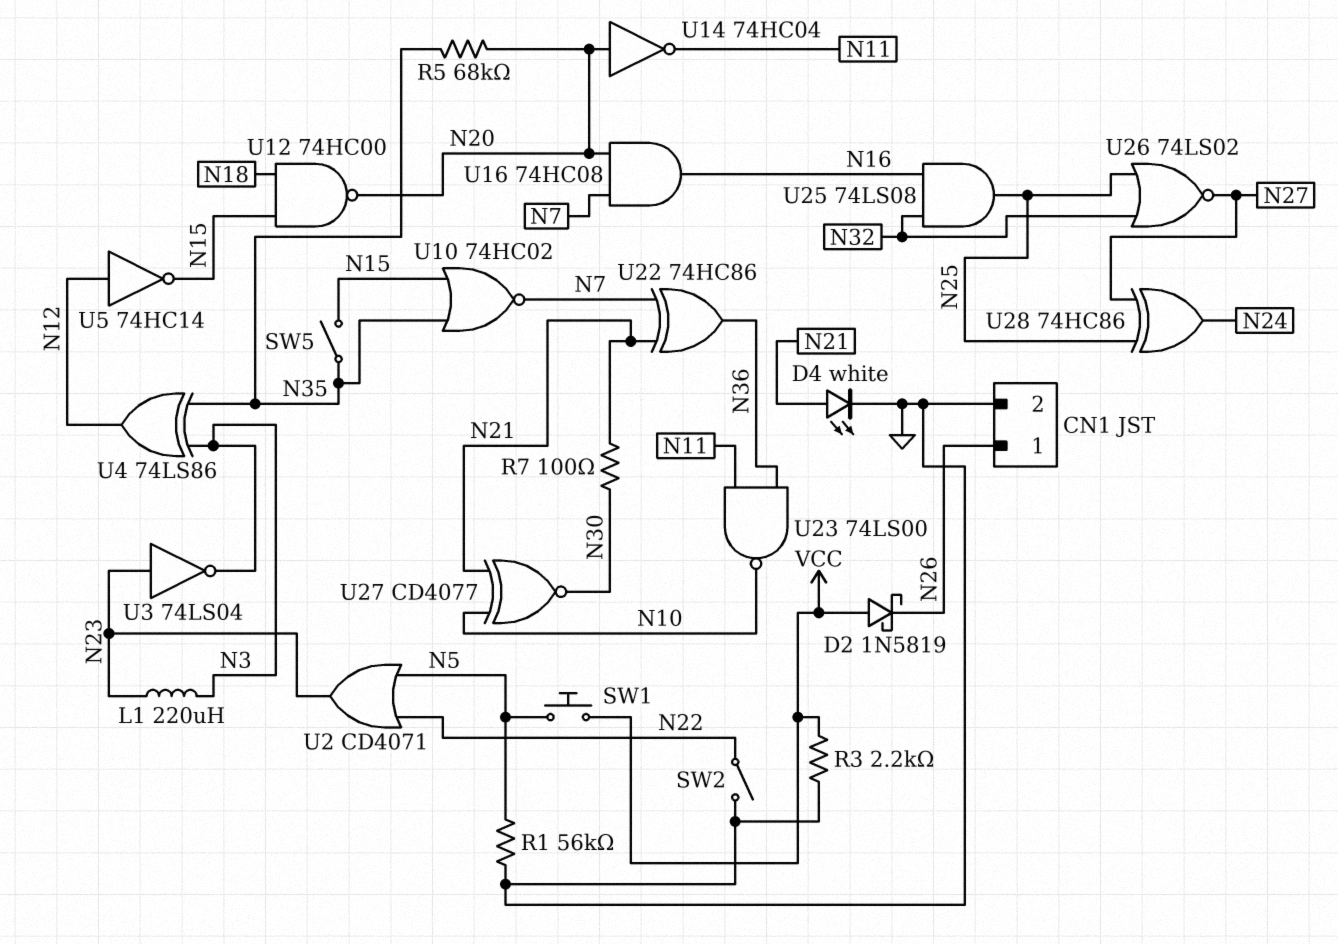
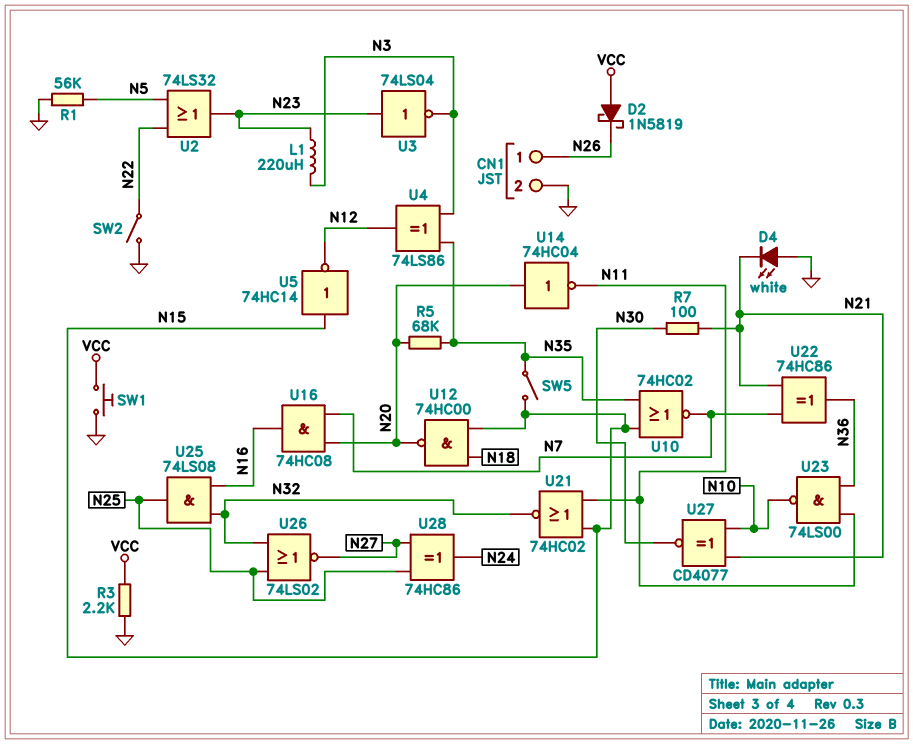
D4: LED white (A N21, K GND) -> LED white (A GND, K N21)
SW1: button (N5, VCC) -> button (GND, VCC)
U2: OR CD4071 (in N5, in N22, out N23) -> OR 74LS32 (in N5, in N22, out N23)
U5: NOT 74HC14 (in N12, out N15) -> NOT 74HC14 (in N15, out N12)
U21: none -> NOR 74HC02 (in N11, in N15, out N32)

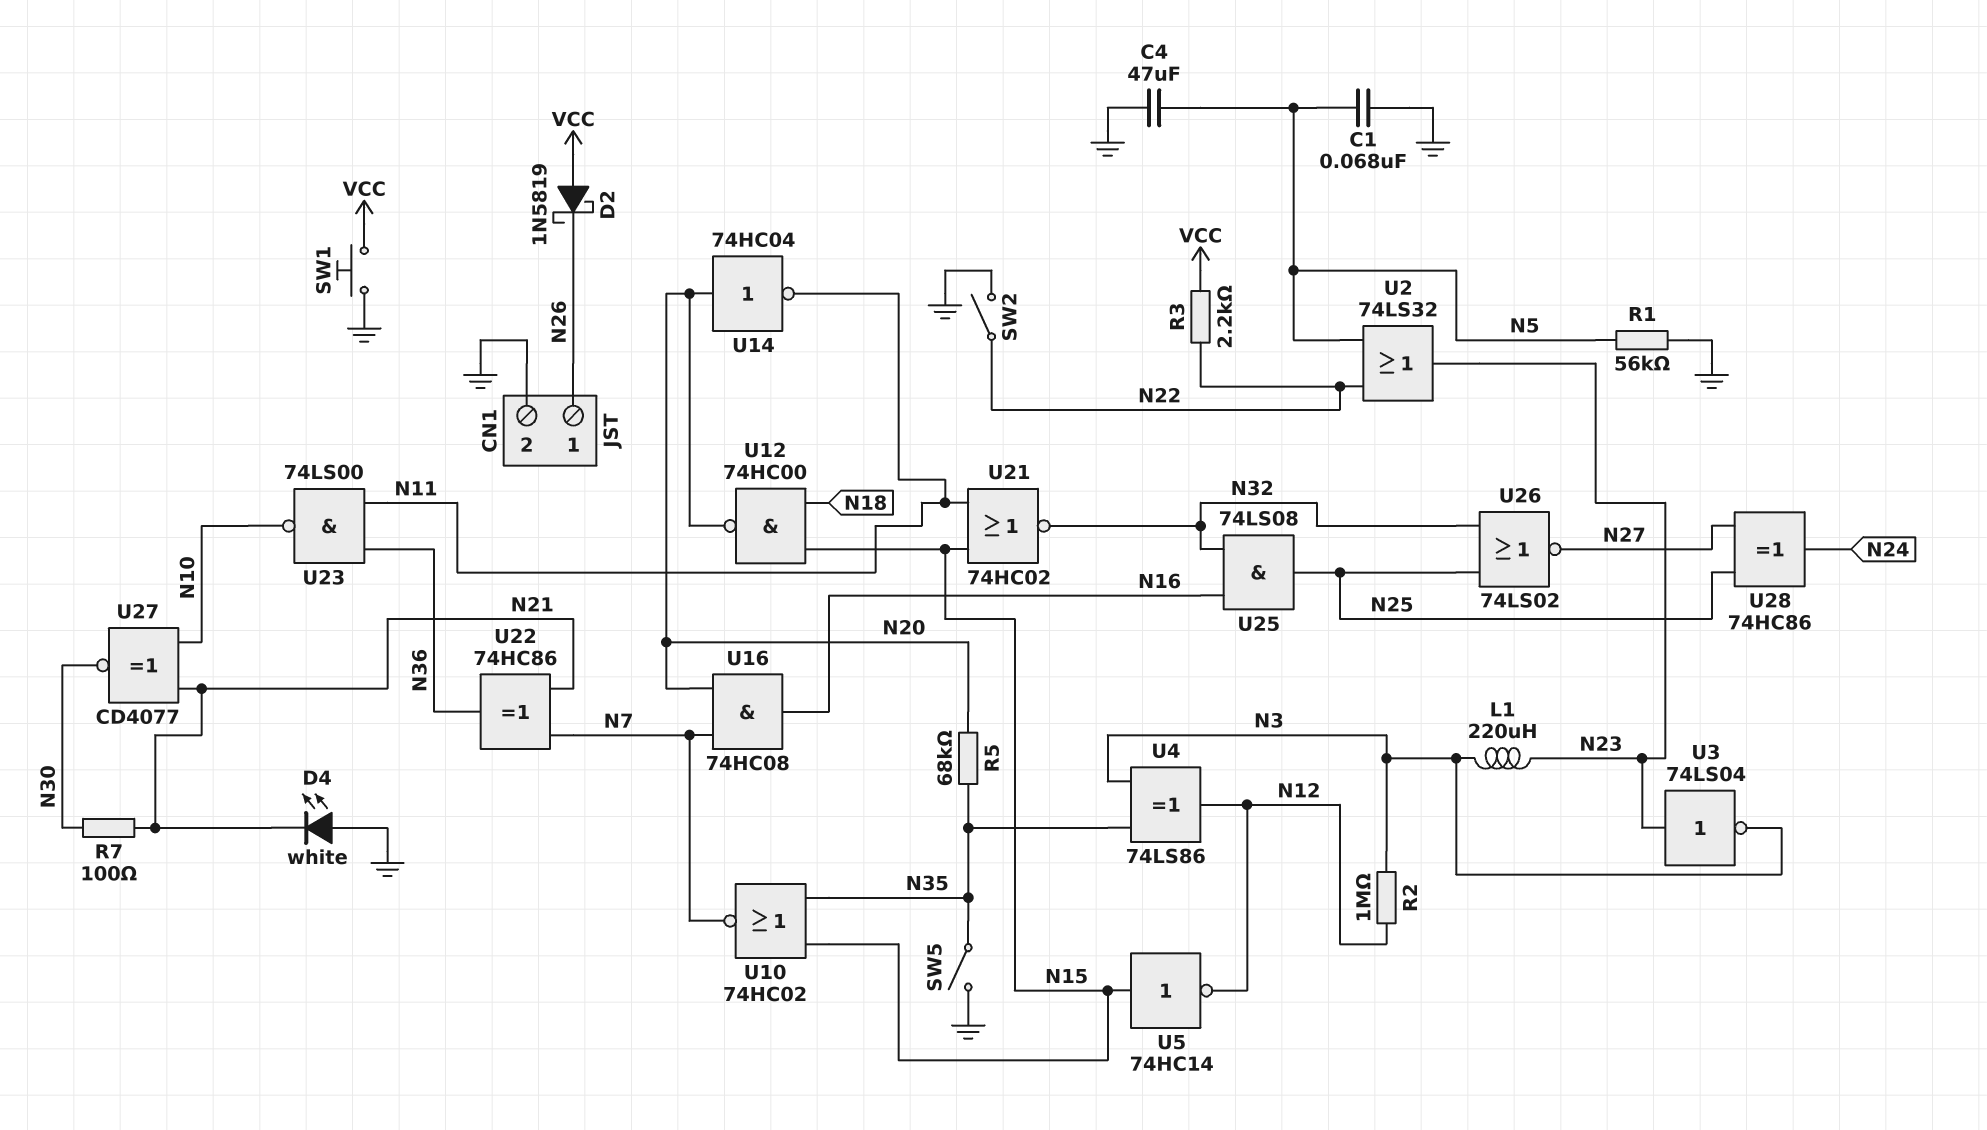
C1: none -> 68nF (GND, N5)
C4: none -> 47uF (GND, N5)
R2: none -> 1M (N3, N12)
R3: 2.2k (GND, VCC) -> 2.2k (N22, VCC)
SW5: switch (N15, N35) -> switch (GND, N35)

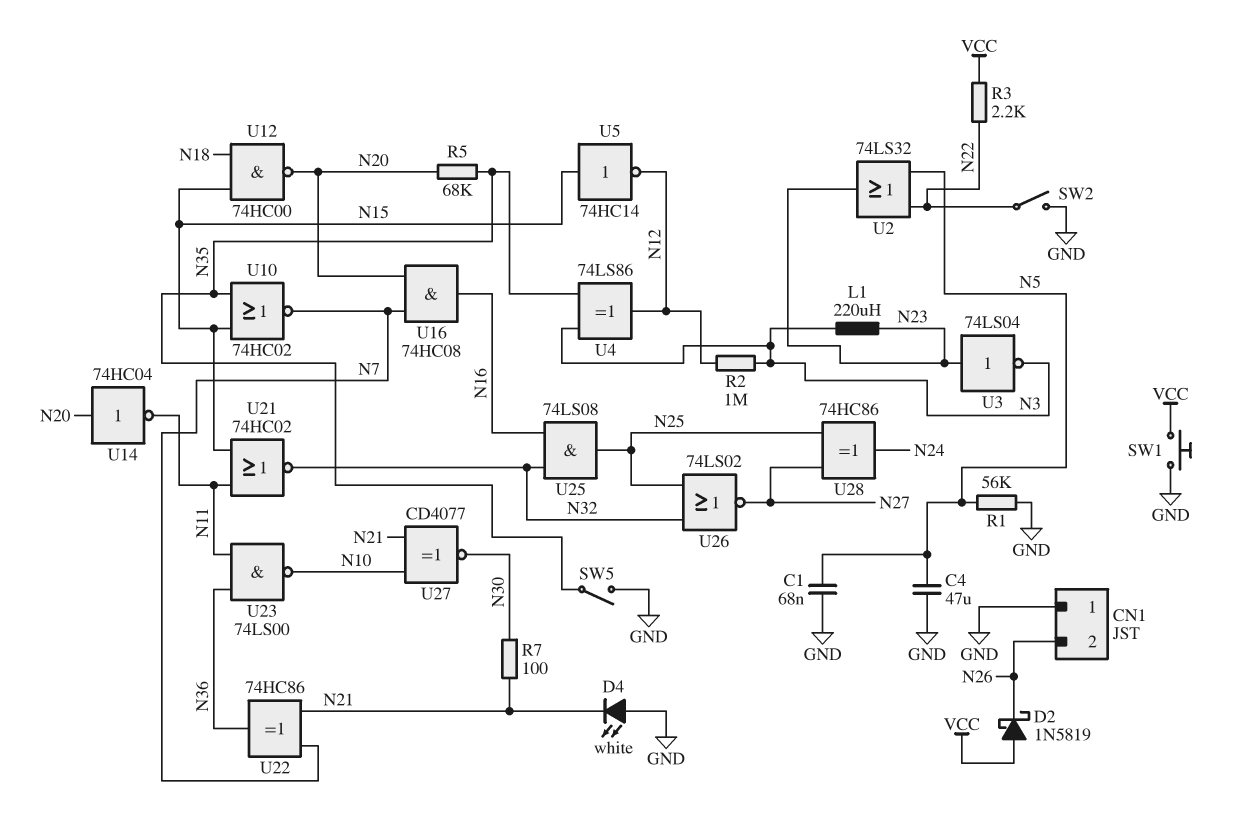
CN1 pin 1: N26 -> GND
CN1 pin 2: GND -> N26

